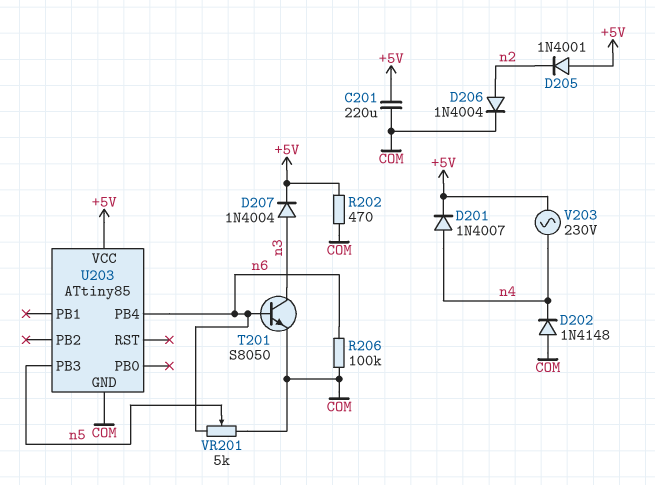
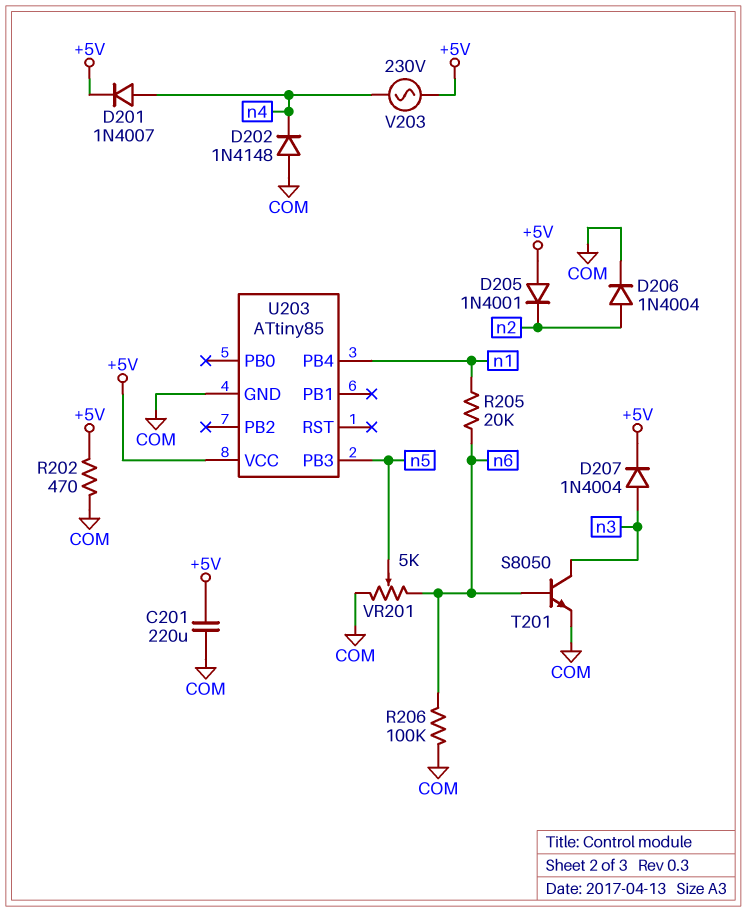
R205: none -> 20k (n1, n6)
U203 pin PB4: n6 -> n1

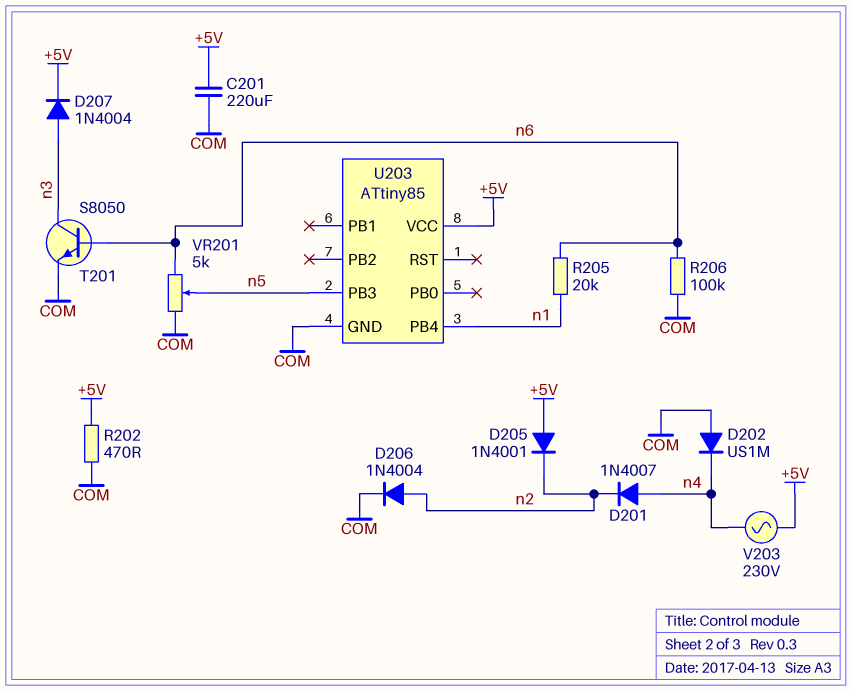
D201: diode 1N4007 (A n4, K +5V) -> diode 1N4007 (A n4, K n2)
D202: diode 1N4148 (A COM, K n4) -> diode US1M (A COM, K n4)

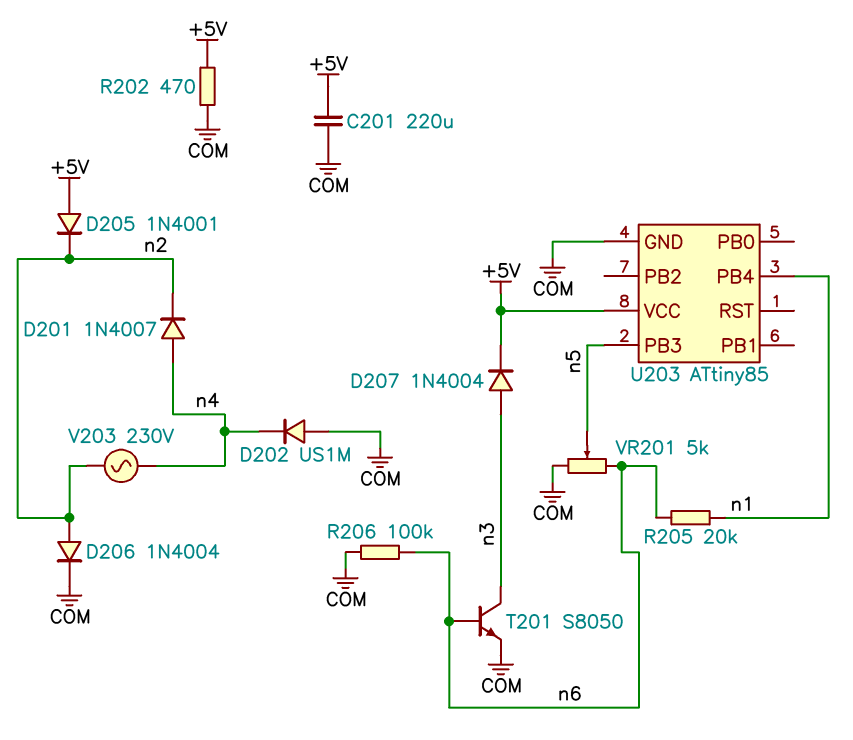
V203: AC 230V (+5V, n4) -> AC 230V (n2, n4)

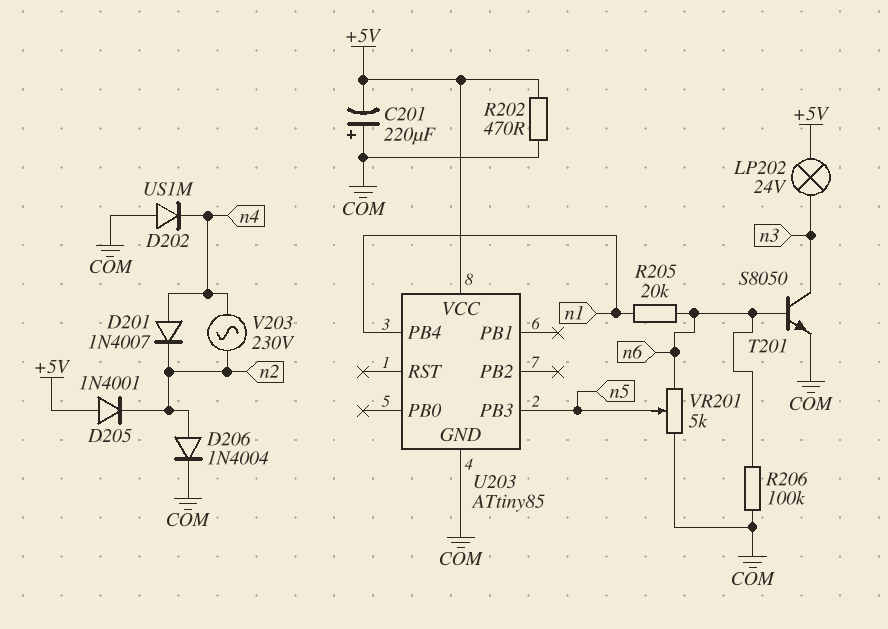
C201: 220uF (+5V, COM) -> 220uF (plus COM, minus +5V)
D207: diode 1N4004 (A n3, K +5V) -> none
LP202: none -> lamp 24V (+5V, n3)

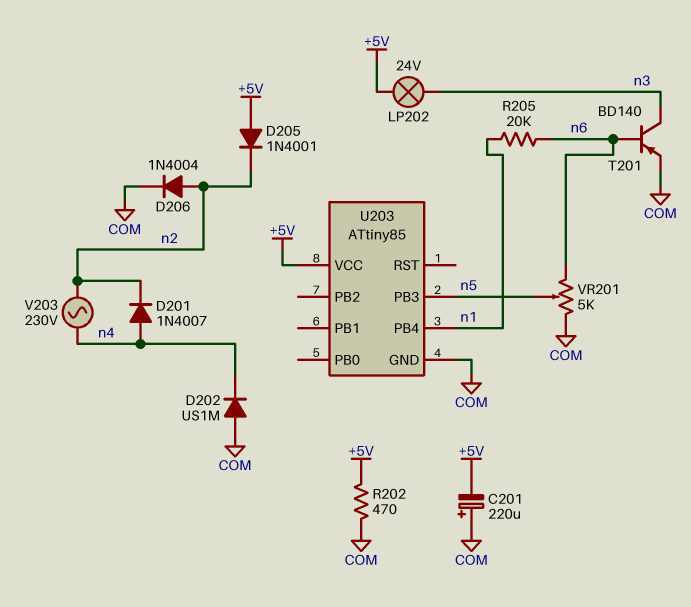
R206: 100k (COM, n6) -> none
T201: NPN S8050 (B n6, C n3, E COM) -> PNP BD140 (B n6, C n3, E COM)

